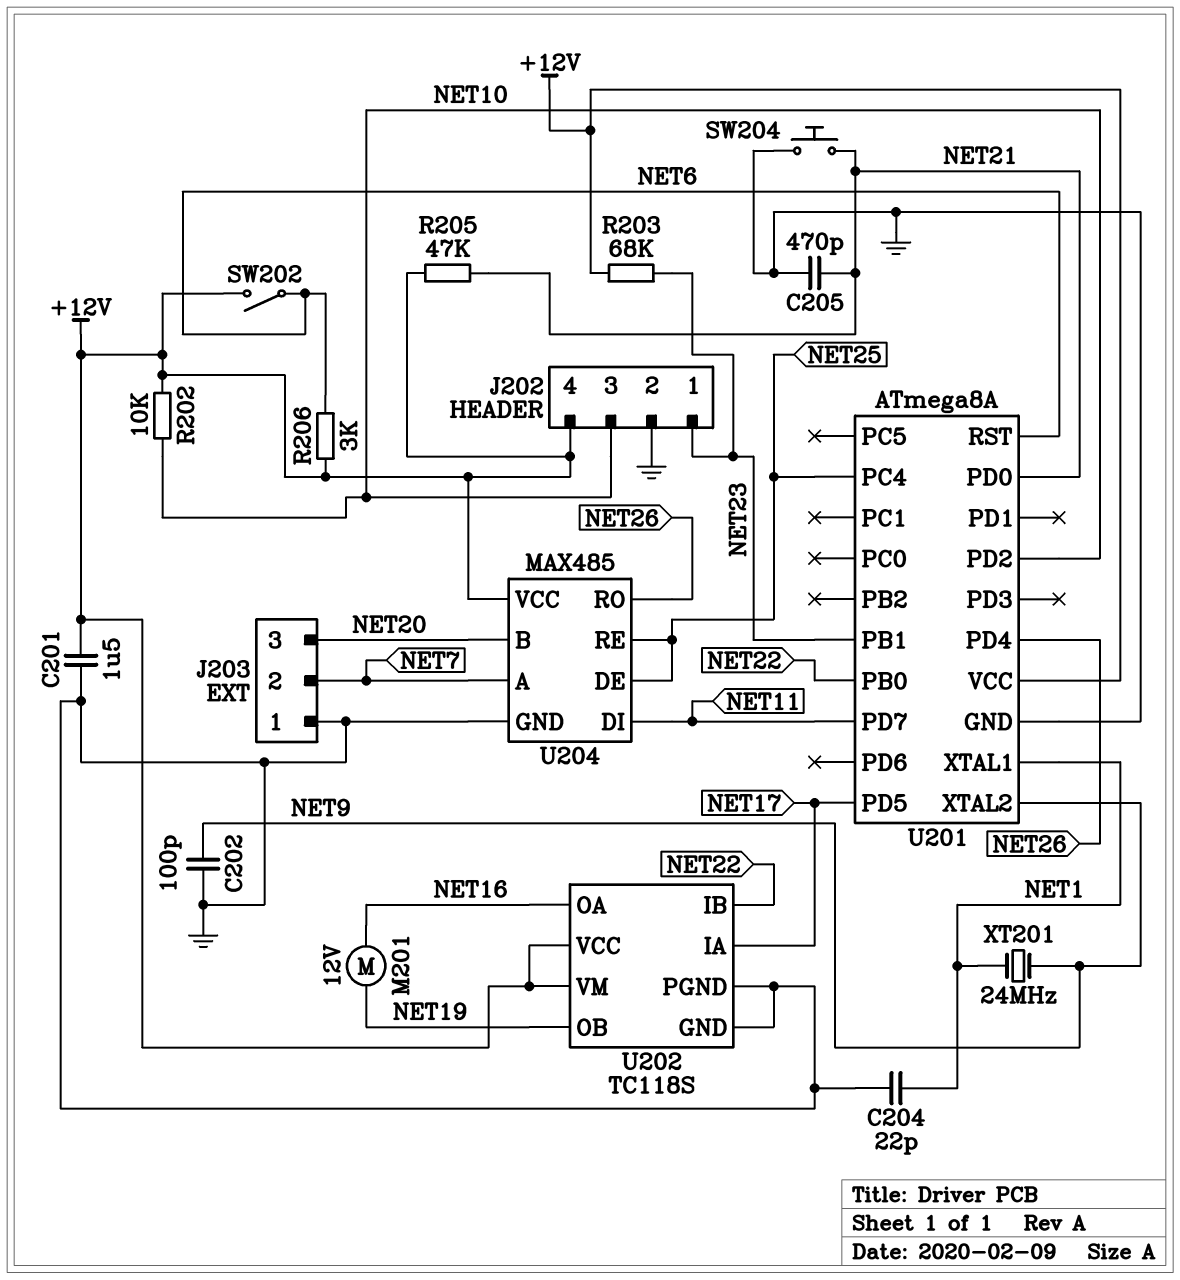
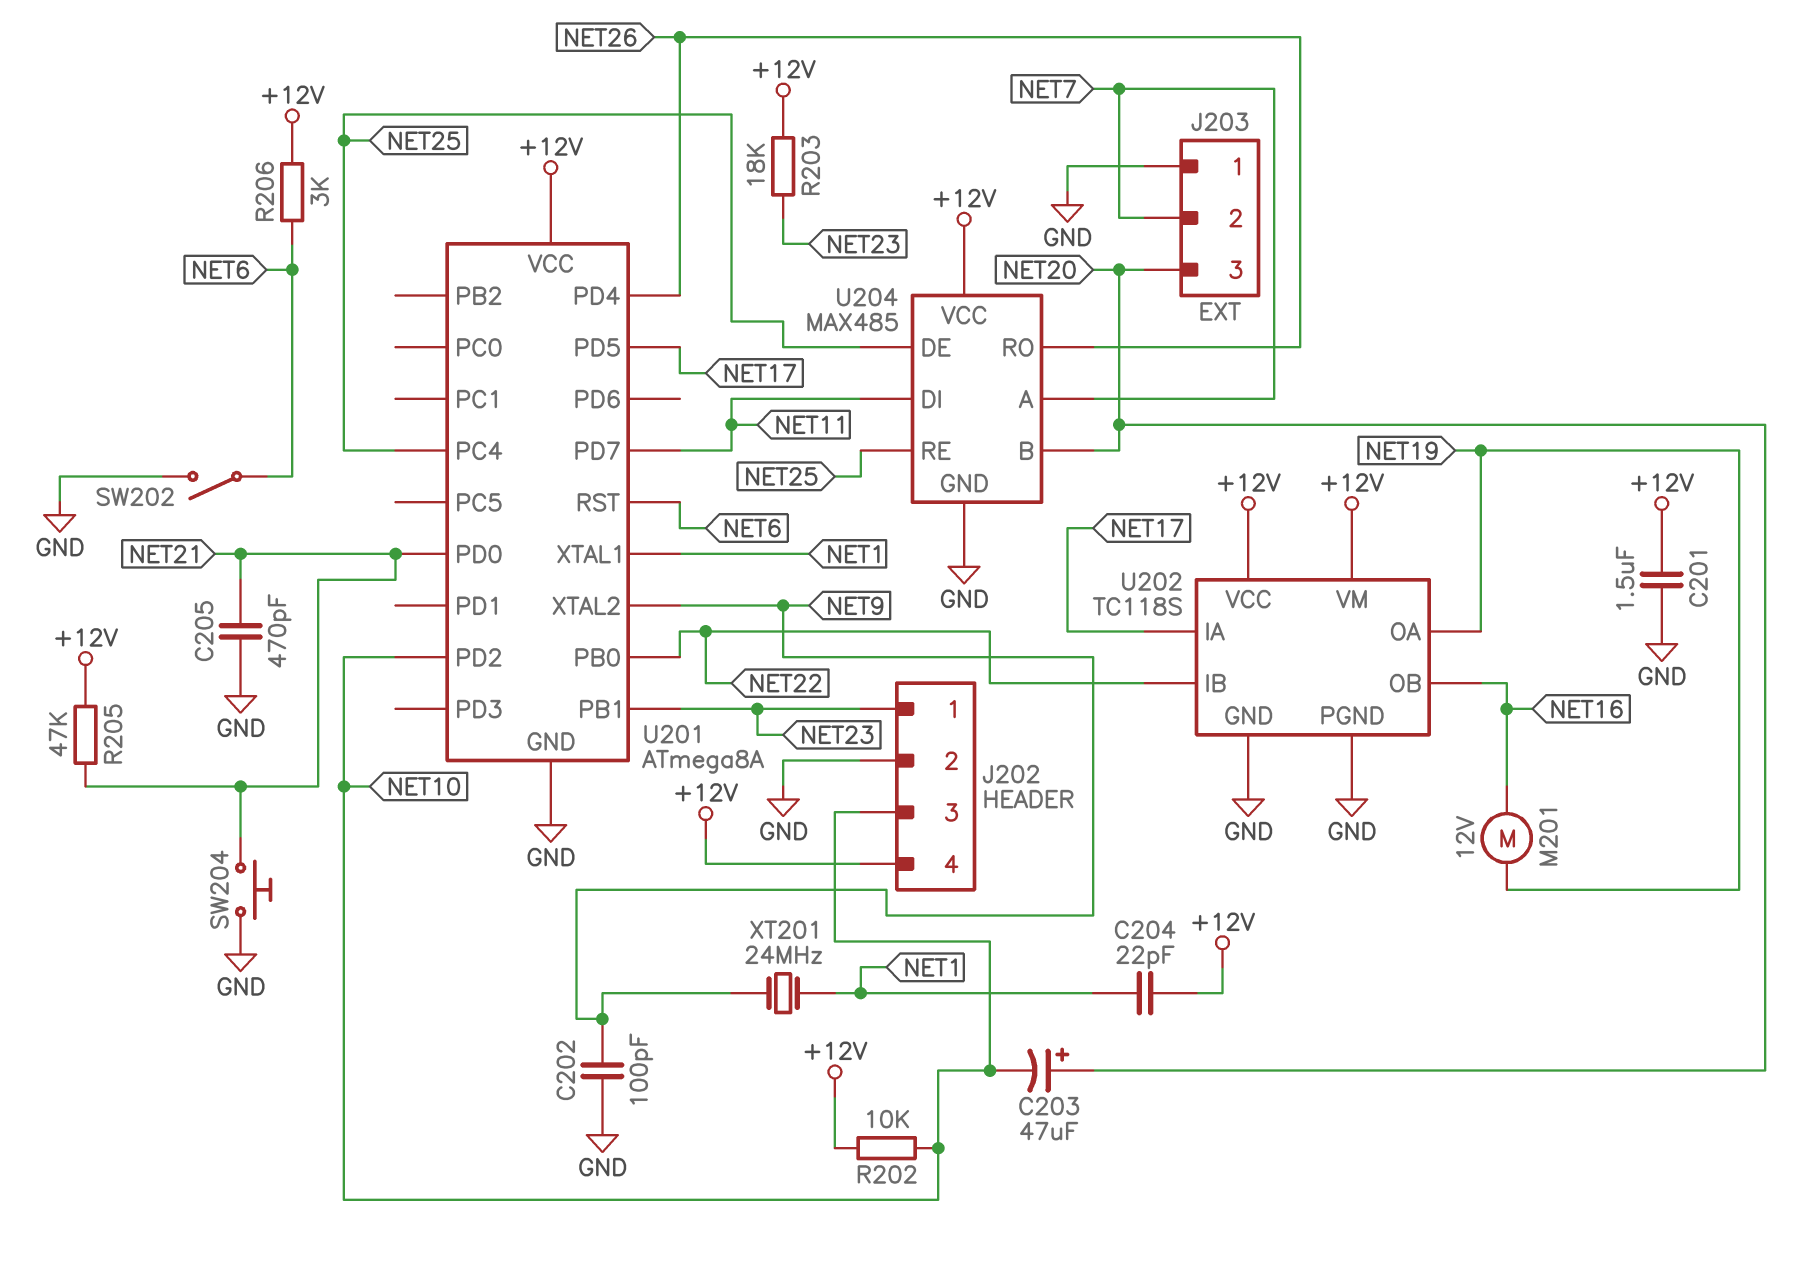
C203: none -> 47uF (plus NET20, minus NET10)
C204: 22pF (GND, NET1) -> 22pF (+12V, NET1)
R203: 68k (+12V, NET23) -> 18k (+12V, NET23)
SW202: switch (+12V, NET6) -> switch (GND, NET6)
U202 pin OA: NET16 -> NET19
U202 pin OB: NET19 -> NET16

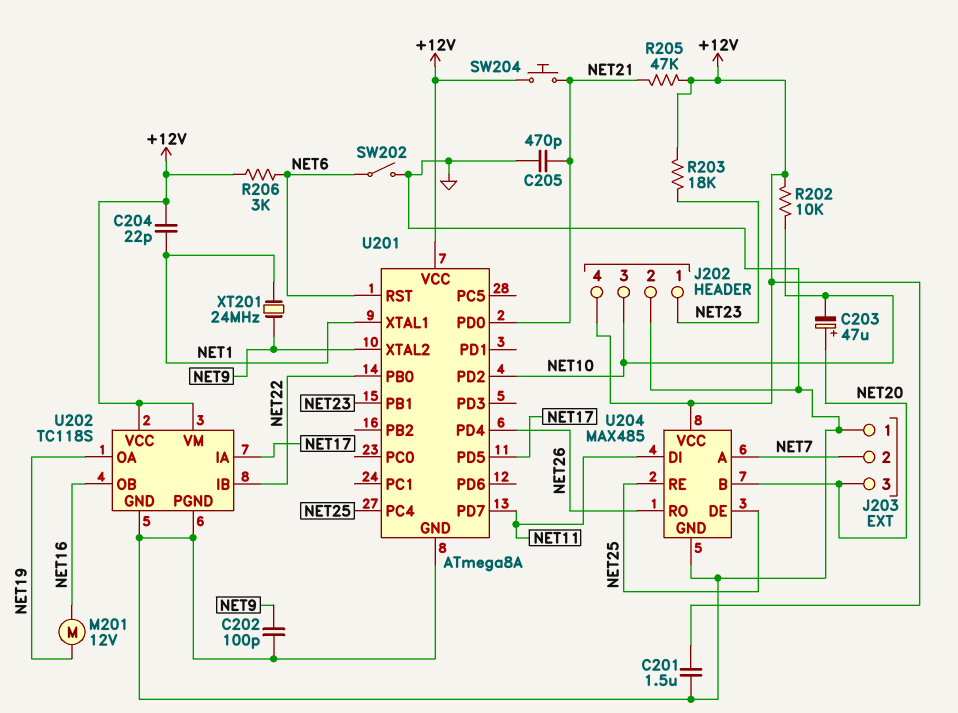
SW204: button (GND, NET21) -> button (+12V, NET21)

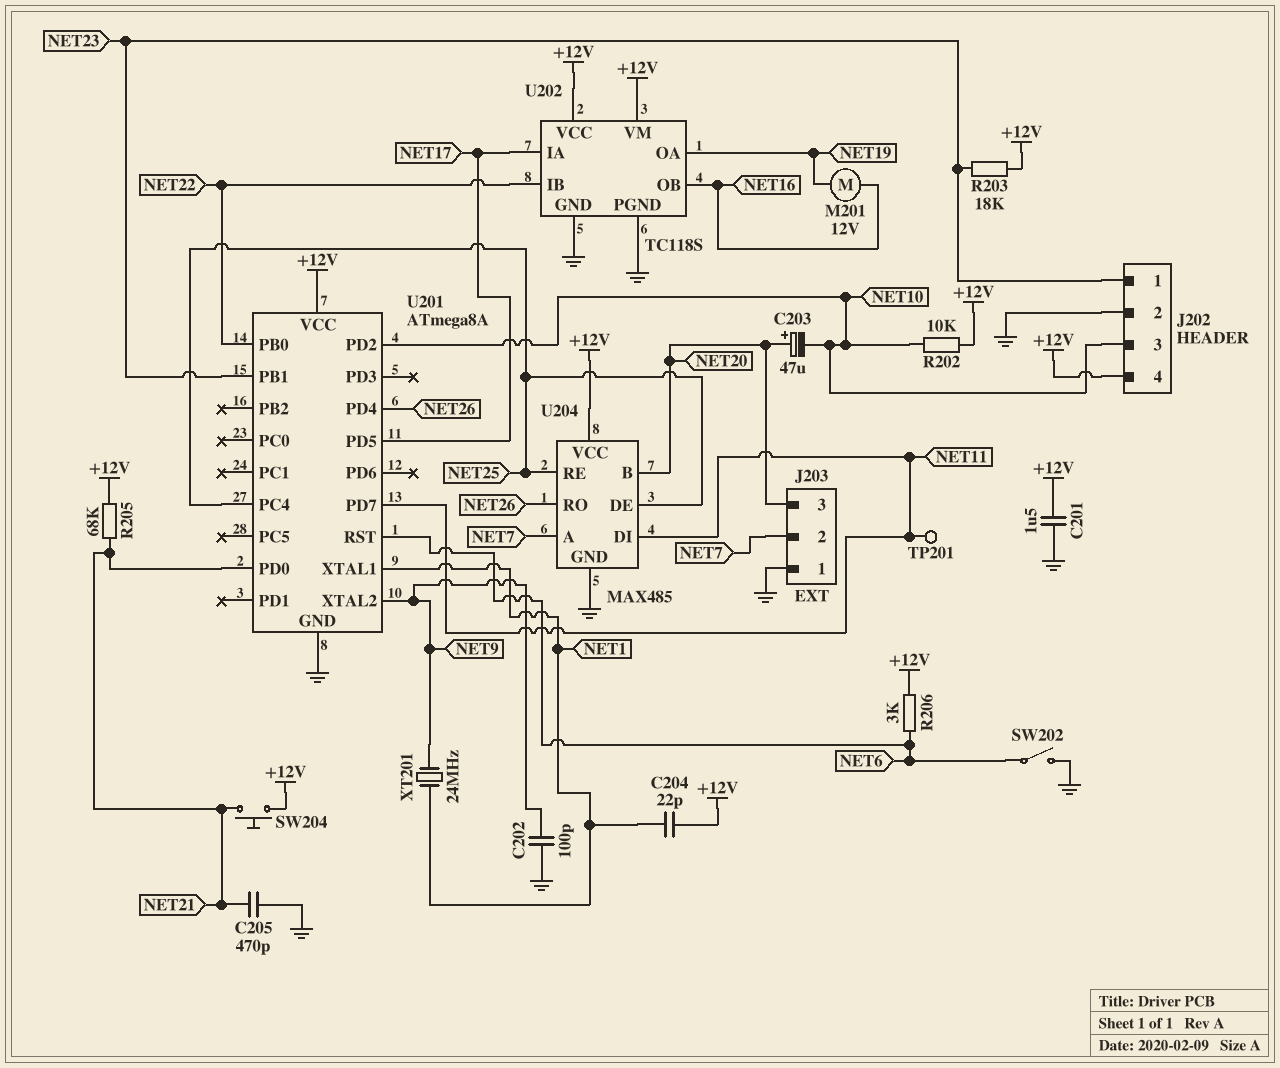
R205: 47k (+12V, NET21) -> 68k (+12V, NET21)
TP201: none -> test point (NET11)

